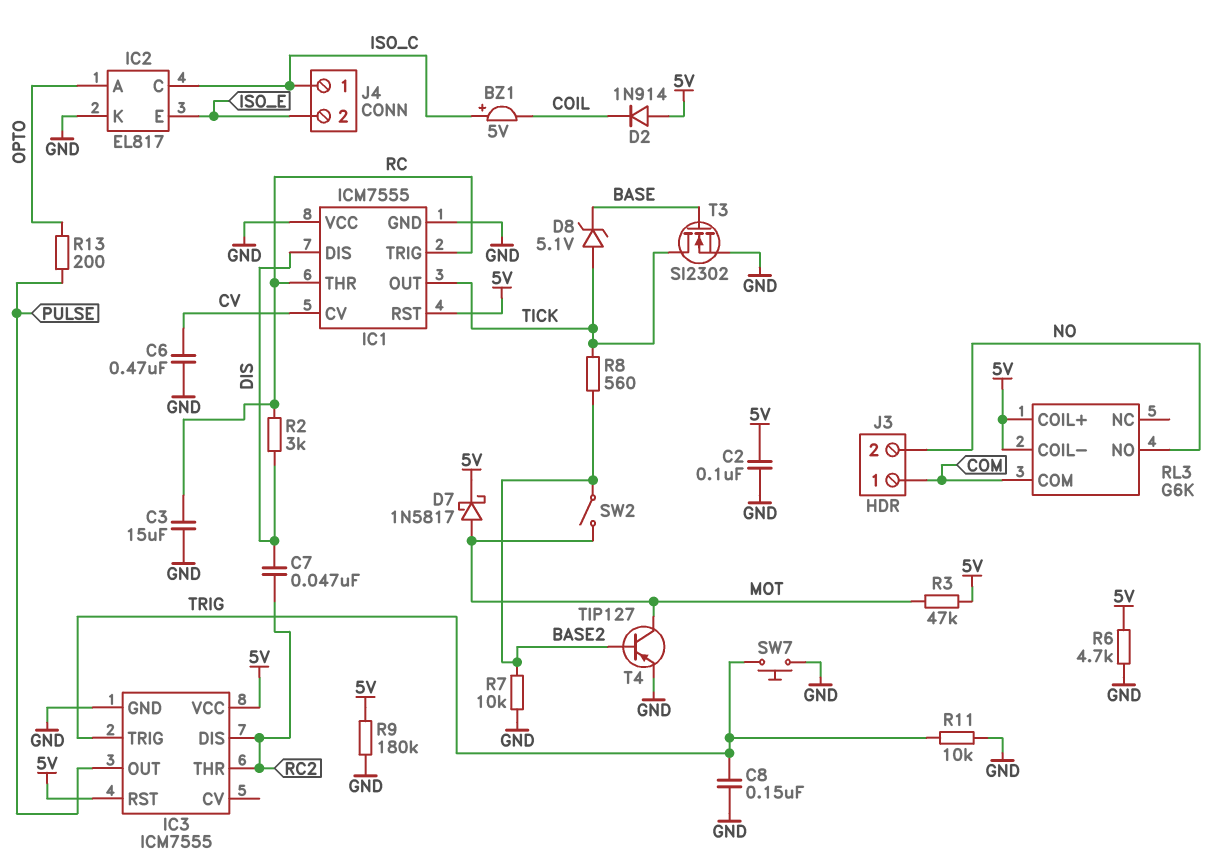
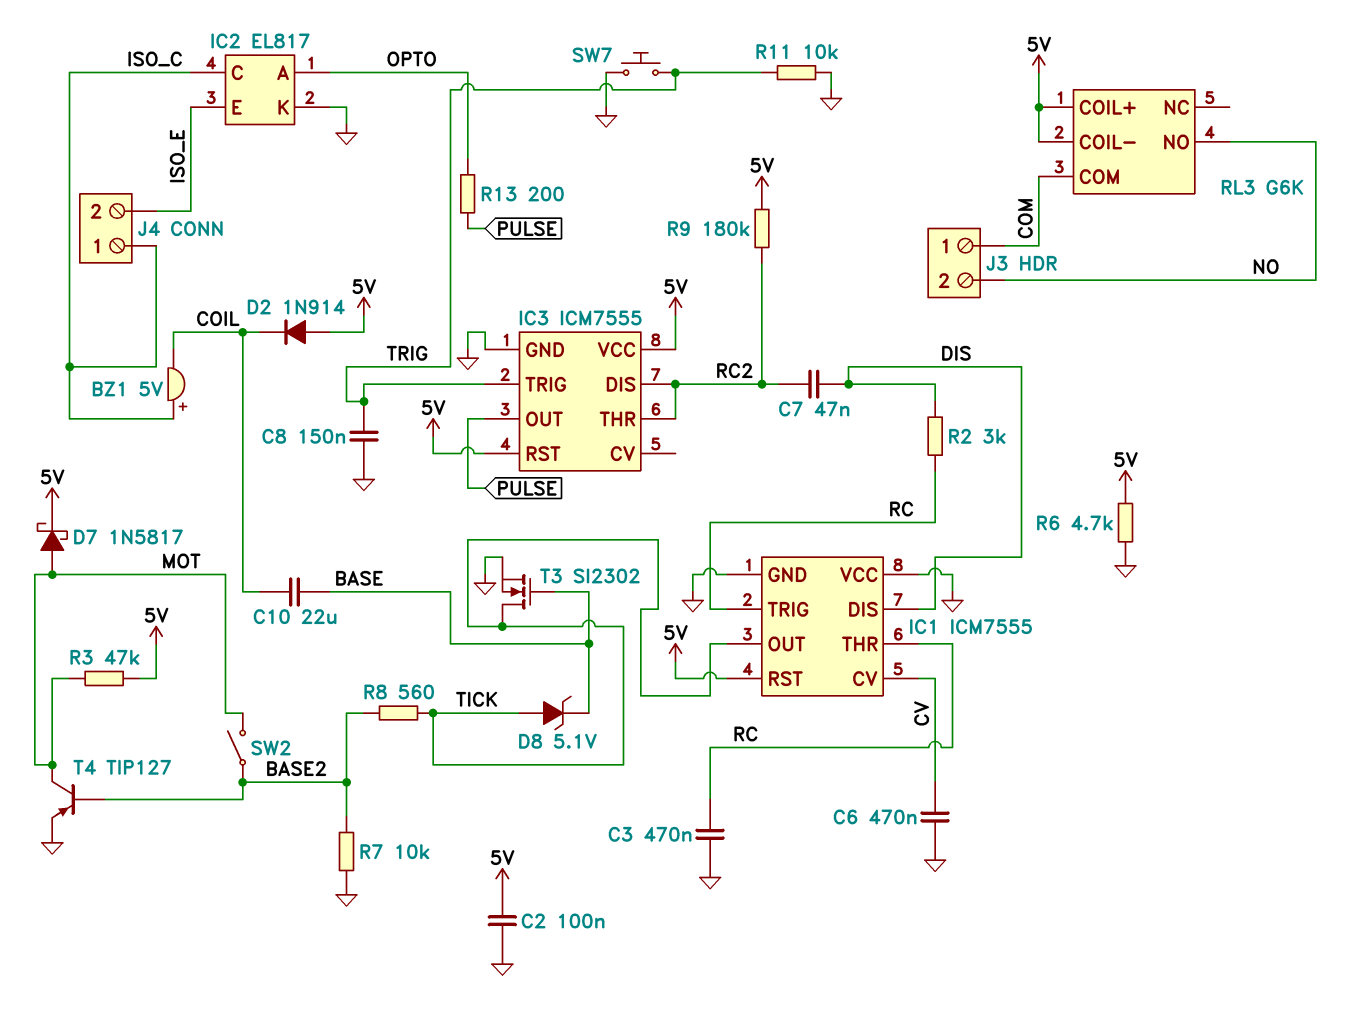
C3: 15uF (GND, RC) -> 470nF (GND, RC)
C10: none -> 22uF (BASE, COIL)
R9: 180k (5V, GND) -> 180k (5V, RC2)

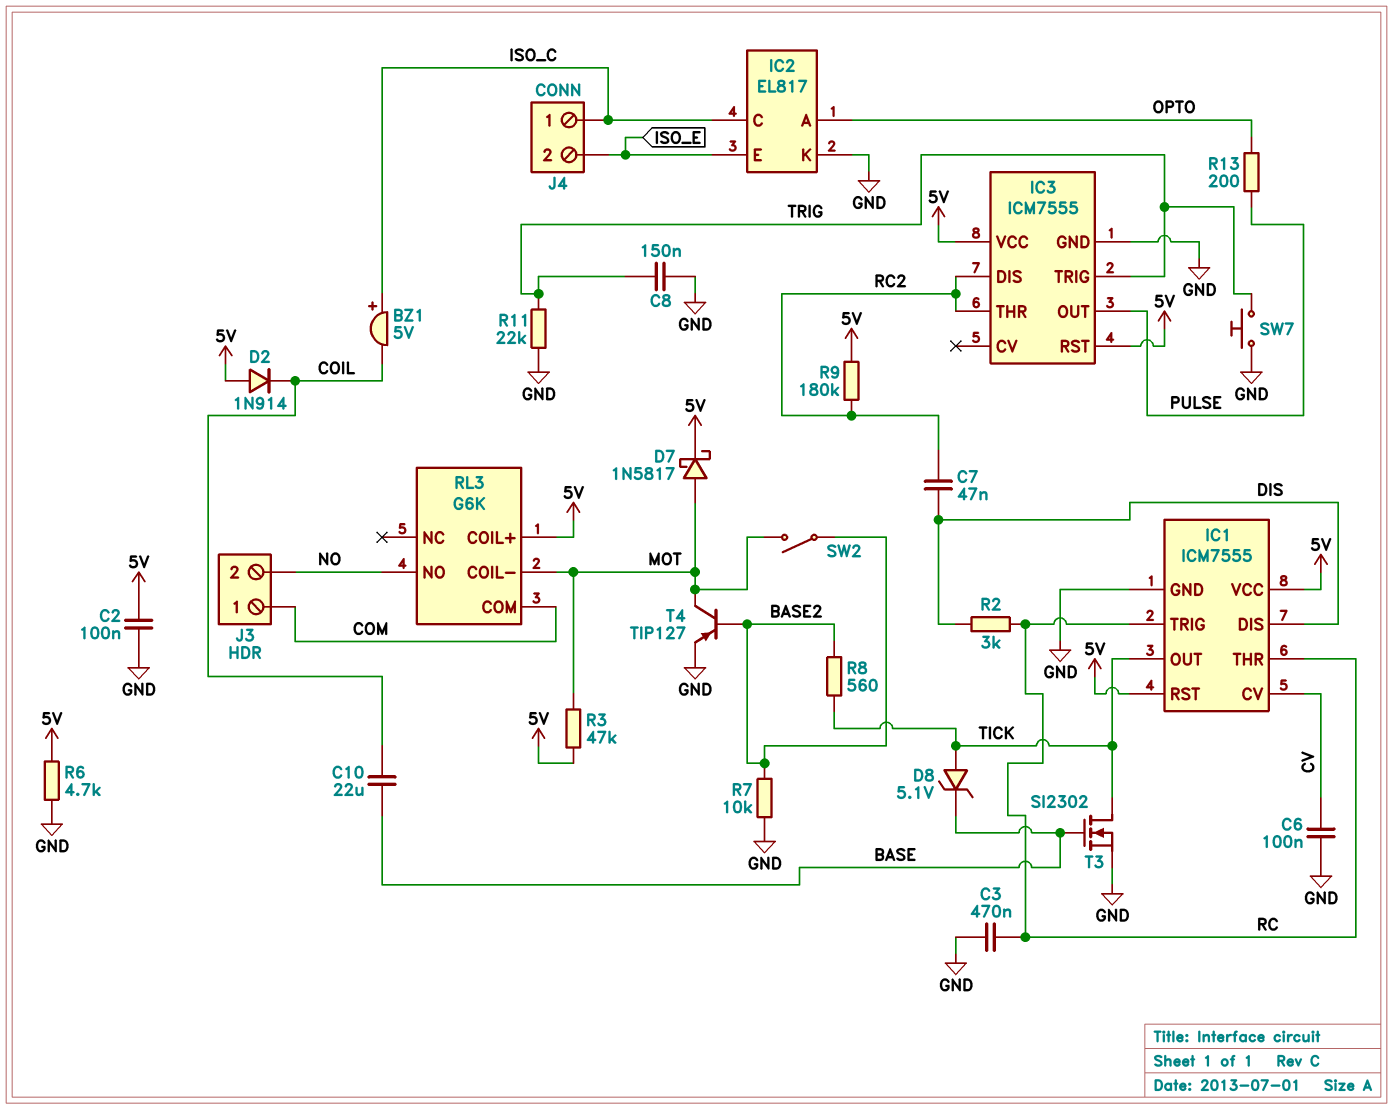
C6: 470nF (CV, GND) -> 100nF (CV, GND)
IC1 pin VCC: GND -> 5V
R11: 10k (GND, TRIG) -> 22k (GND, TRIG)
RL3 pin COIL-: 5V -> MOT

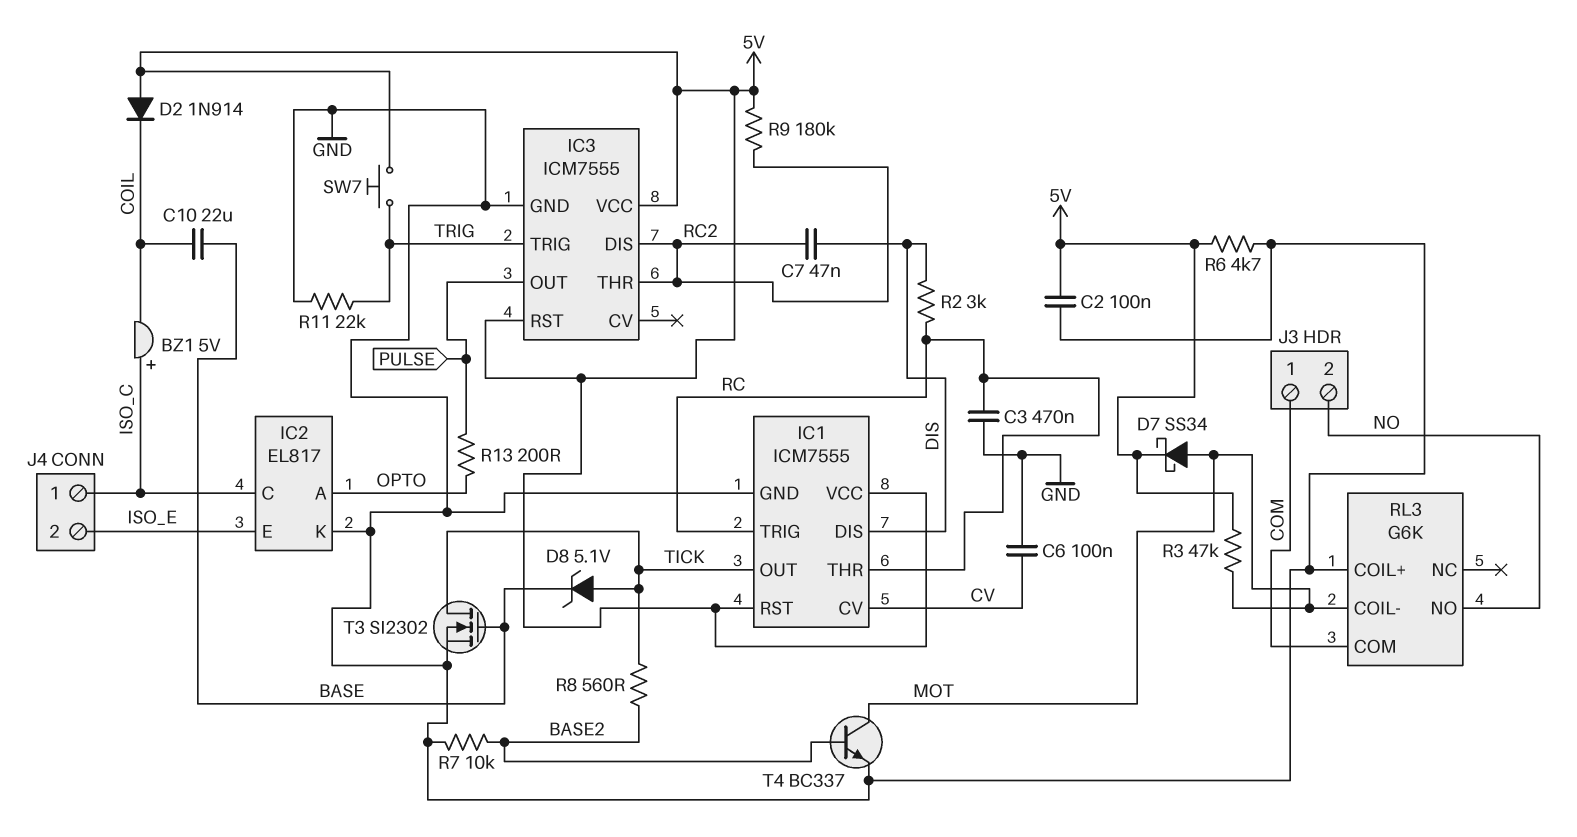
C8: 150nF (GND, TRIG) -> none
D7: schottky 1N5817 (A MOT, K 5V) -> schottky SS34 (A MOT, K 5V)
RL3 pin COIL+: 5V -> GND
SW2: switch (BASE2, MOT) -> none
SW7: button (GND, TRIG) -> button (5V, TRIG)
T4: PNP TIP127 (B BASE2, C MOT, E GND) -> NPN BC337 (B BASE2, C MOT, E GND)

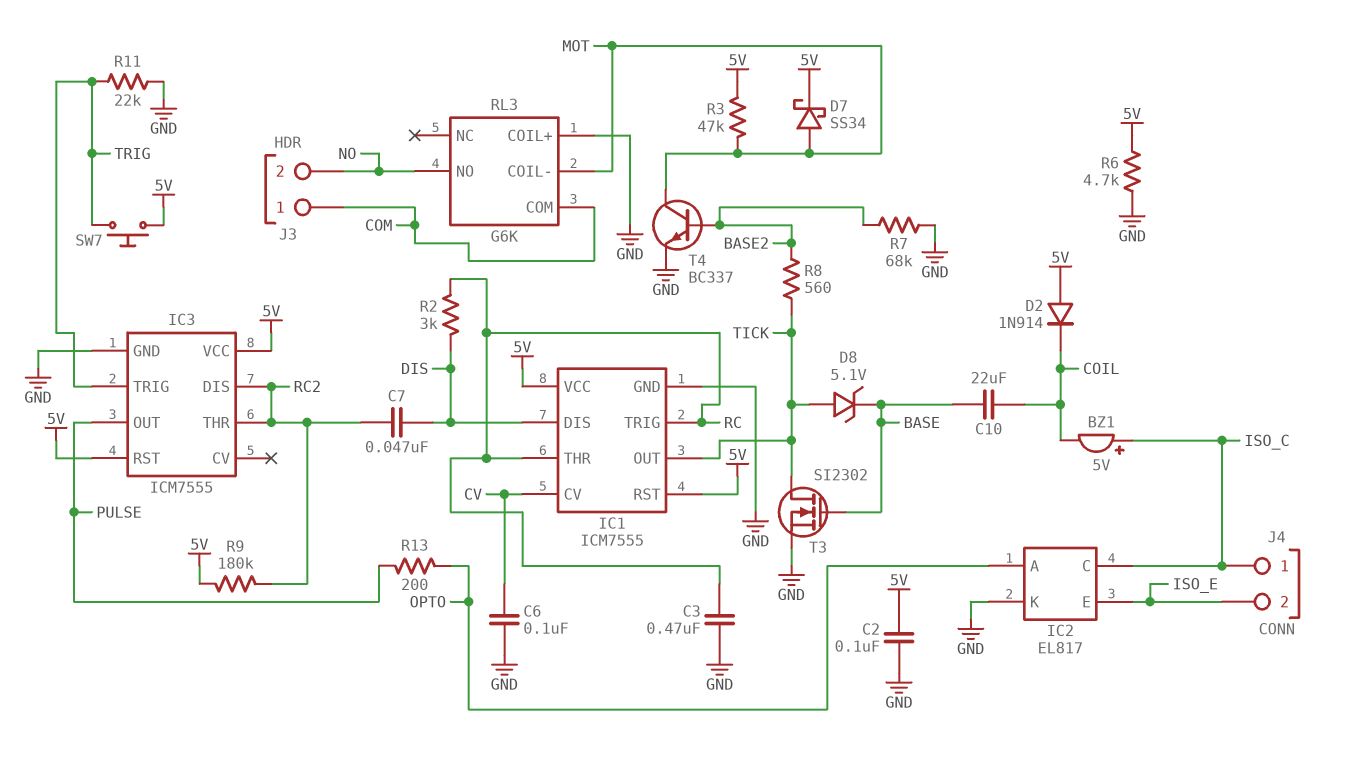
R7: 10k (BASE2, GND) -> 68k (BASE2, GND)

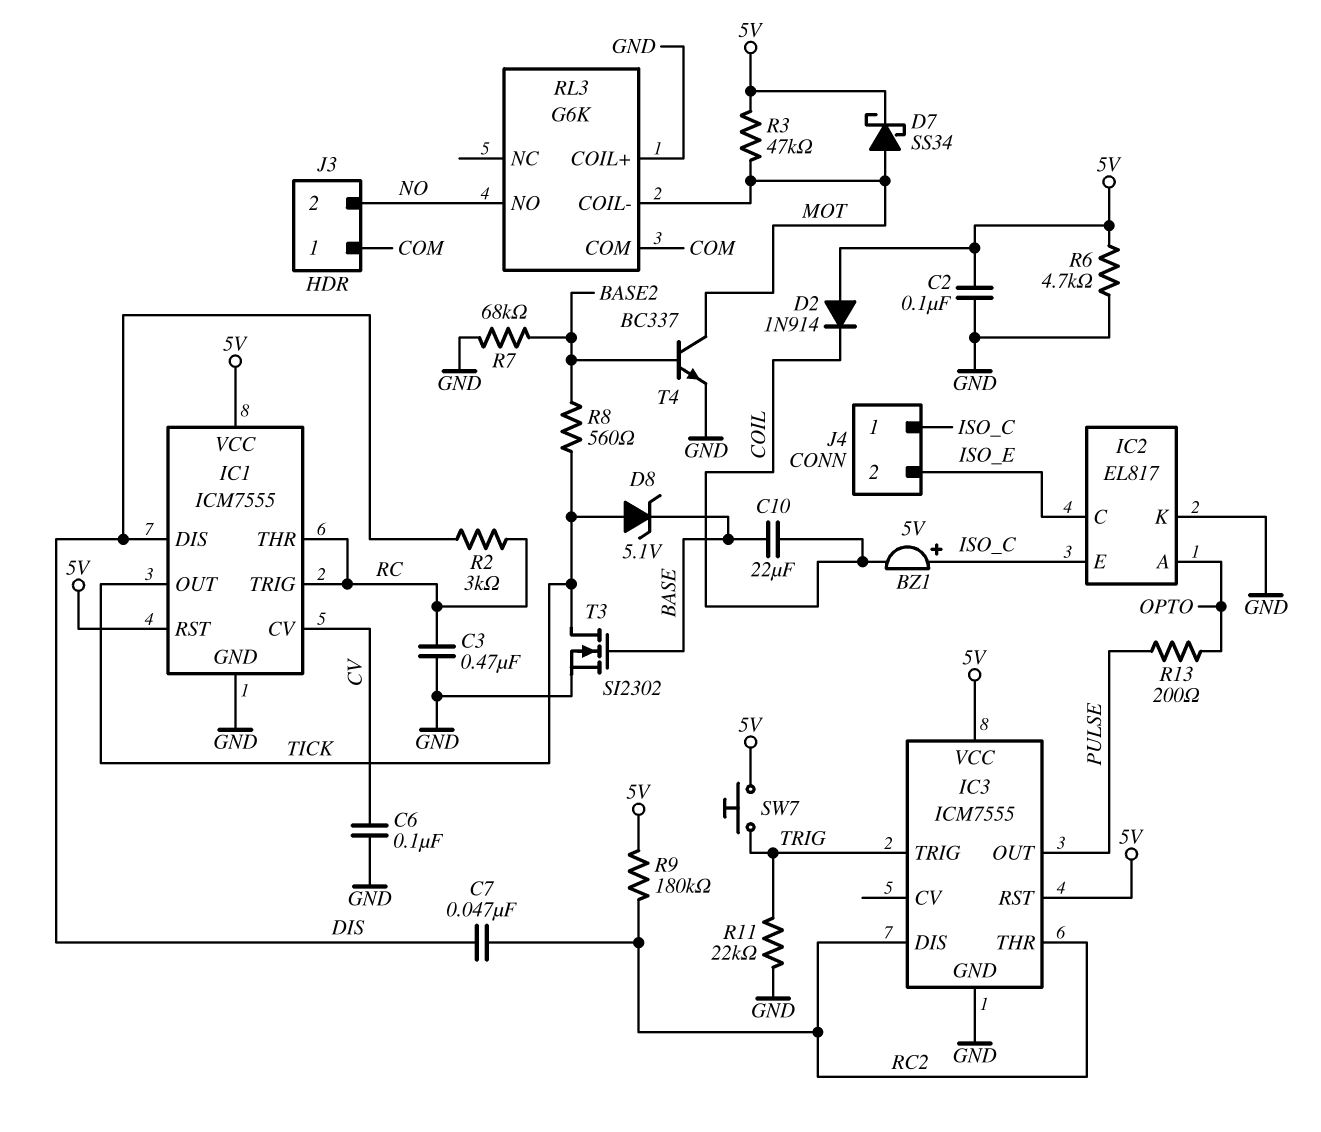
IC2 pin C: ISO_C -> ISO_E
IC2 pin E: ISO_E -> ISO_C

